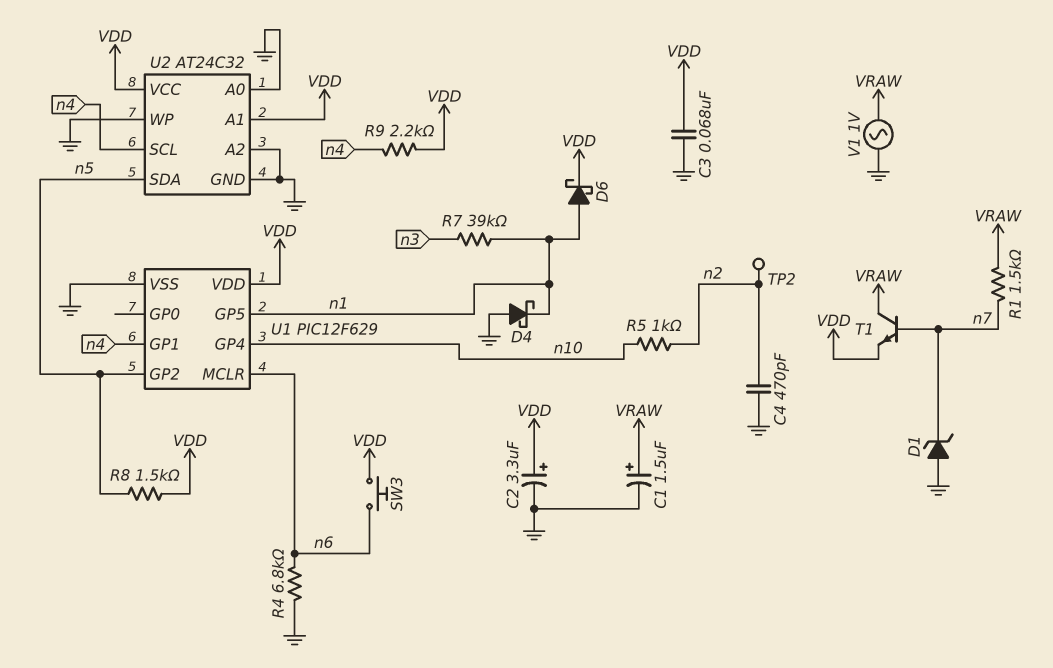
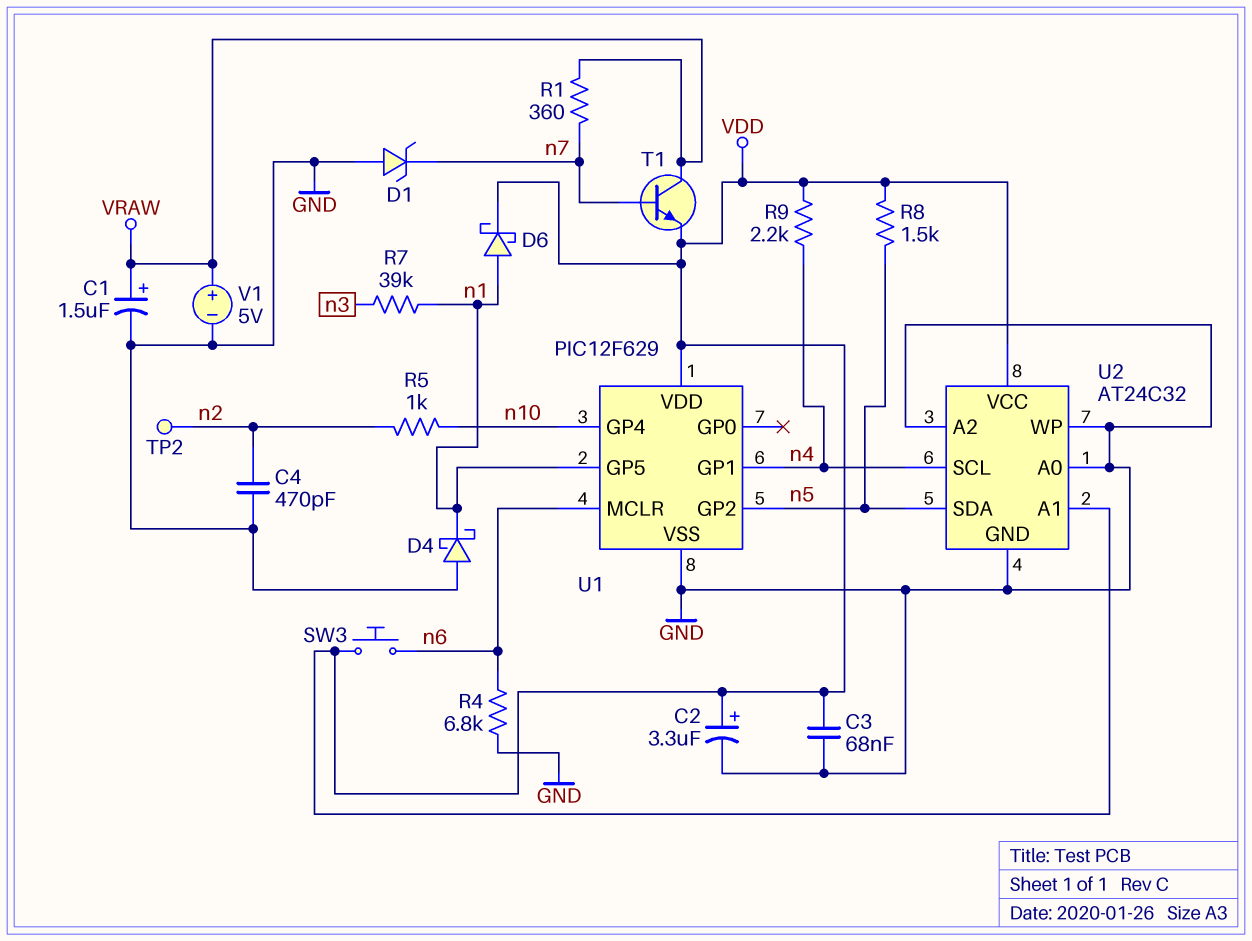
R1: 1.5k (VRAW, n7) -> 360 (VRAW, n7)
V1: AC 1V (GND, VRAW) -> 5V (plus VRAW, minus GND)

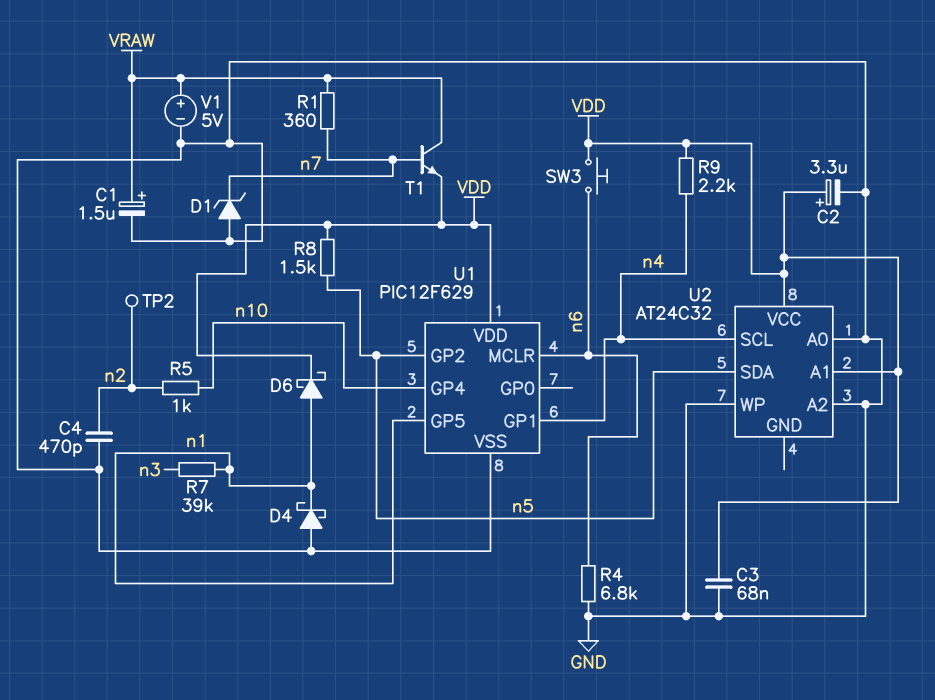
U2 pin GND: GND -> none

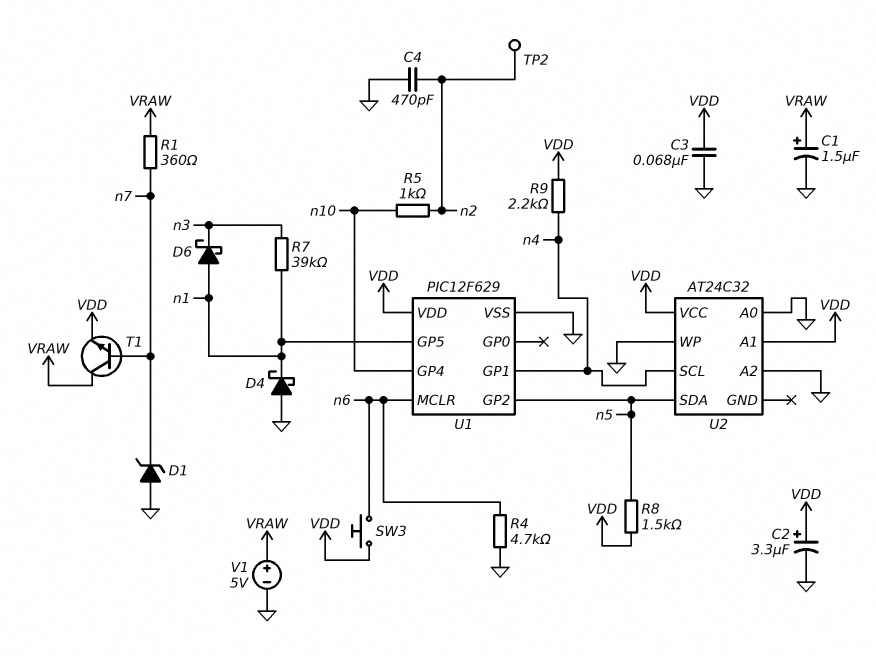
D6: schottky (A n1, K VDD) -> schottky (A n1, K n3)
R4: 6.8k (GND, n6) -> 4.7k (GND, n6)

